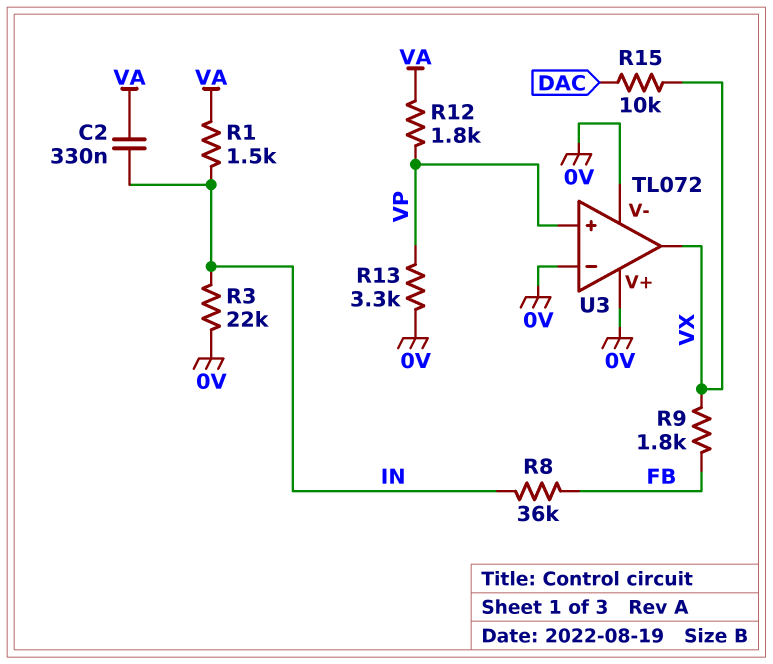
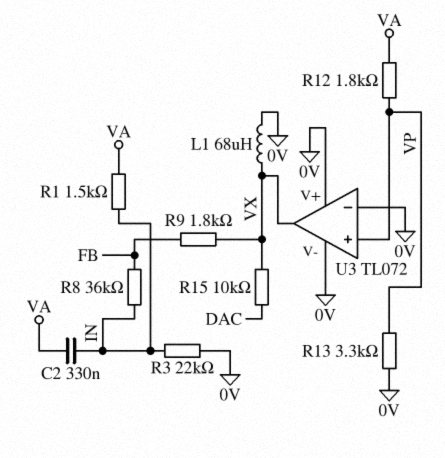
L1: none -> 68uH (0V, VX)

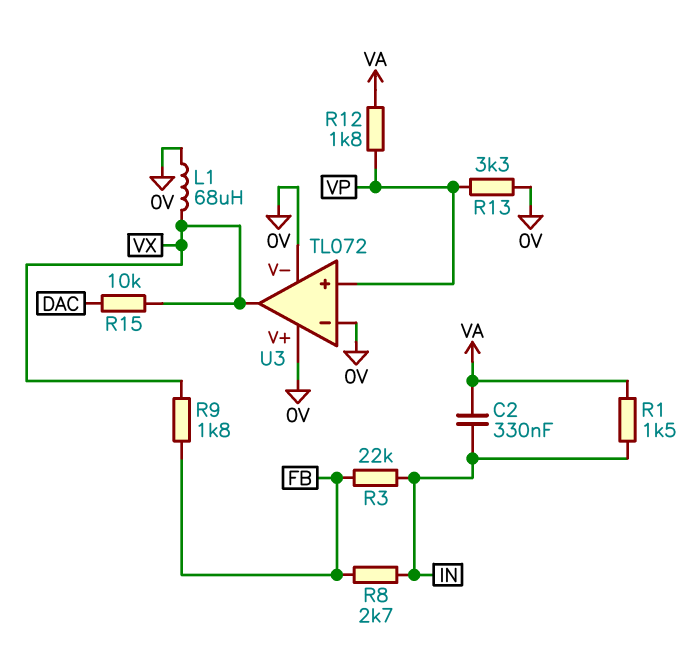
R3: 22k (0V, IN) -> 22k (FB, IN)
R8: 36k (FB, IN) -> 2.7k (FB, IN)

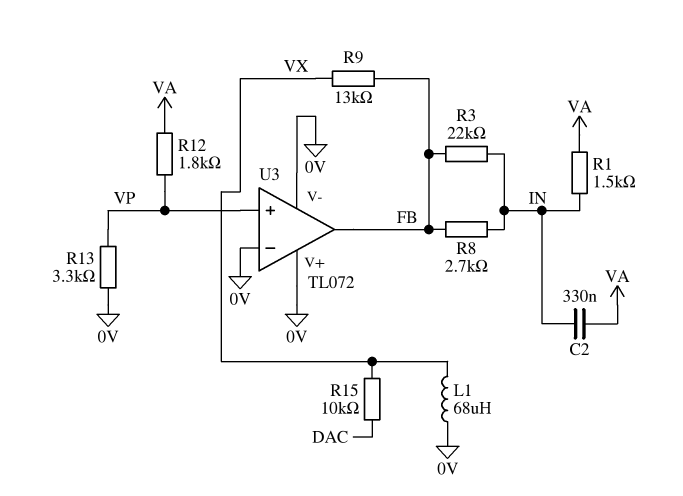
R9: 1.8k (FB, VX) -> 13k (FB, VX)
U3 pin out: VX -> FB

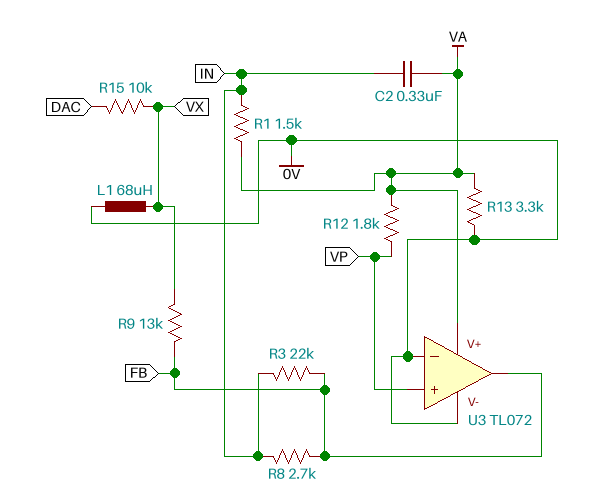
R13: 3.3k (0V, VP) -> 3.3k (0V, VA)
U3 pin V+: 0V -> VA

